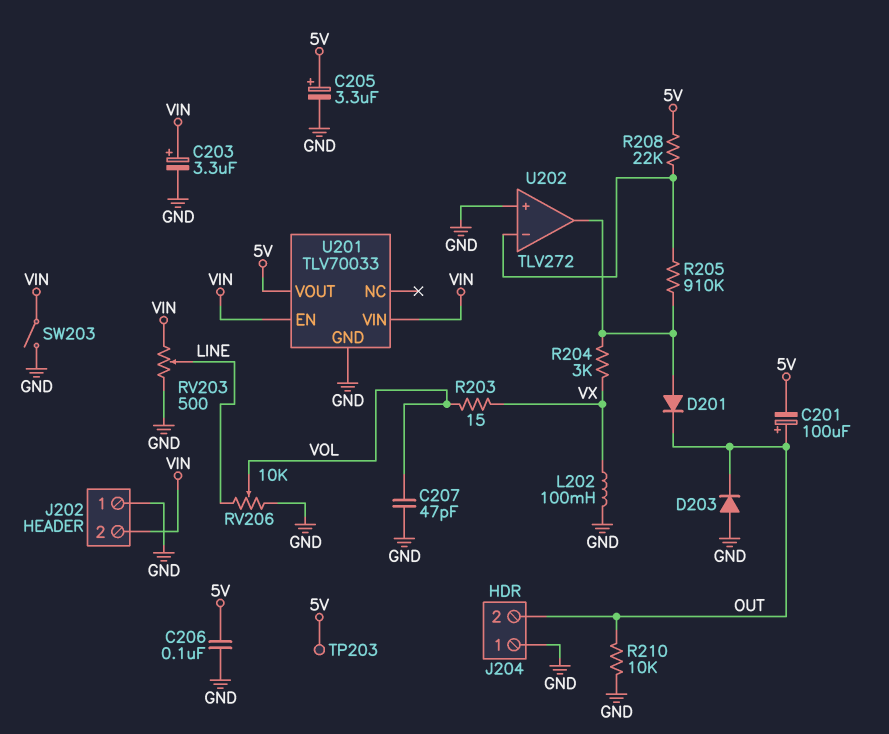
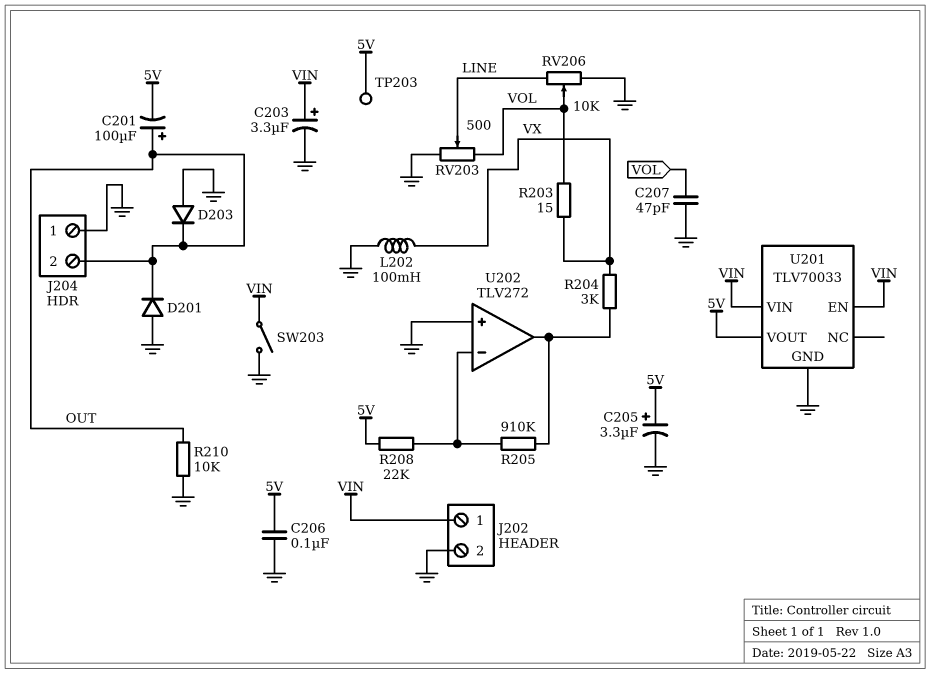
D201: diode (A U202/out, K OUT) -> diode (A GND, K OUT)
J202 pin 1: GND -> VIN
J202 pin 2: VIN -> GND
RV203: 500 (GND, VIN, wiper LINE) -> 500 (GND, VOL, wiper LINE)

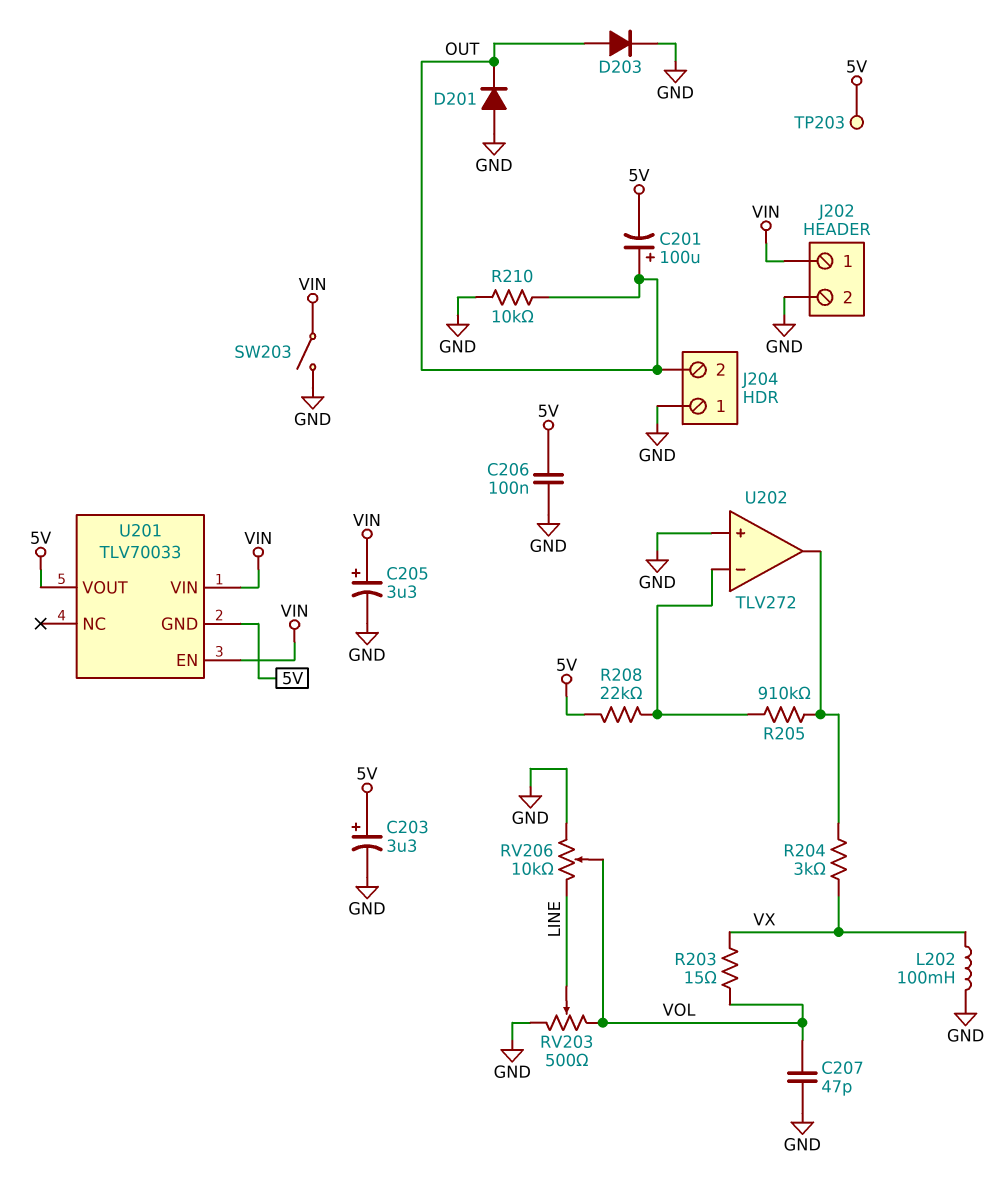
C203: 3.3uF (plus VIN, minus GND) -> 3.3uF (plus 5V, minus GND)
C205: 3.3uF (plus 5V, minus GND) -> 3.3uF (plus VIN, minus GND)
D203: diode (A GND, K OUT) -> diode (A OUT, K GND)
U201 pin GND: GND -> 5V

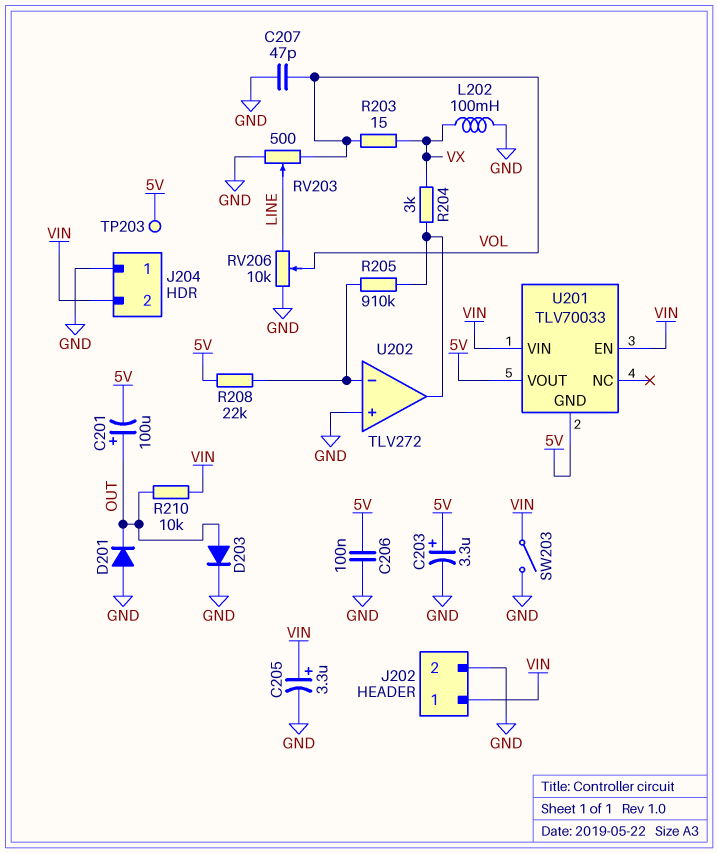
J204 pin 2: OUT -> VIN
R210: 10k (GND, OUT) -> 10k (OUT, VIN)

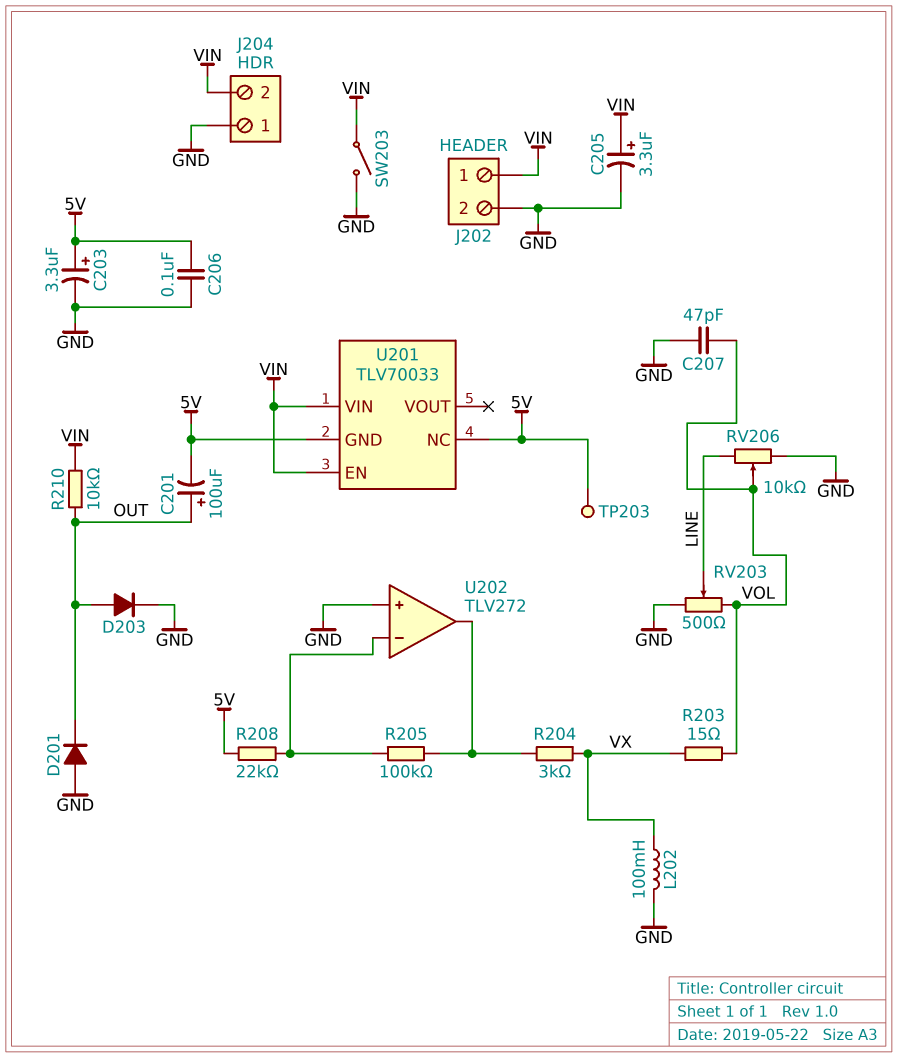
R205: 910k (U202/in-, U202/out) -> 100k (U202/in-, U202/out)
U201 pin NC: none -> 5V
U201 pin VOUT: 5V -> none

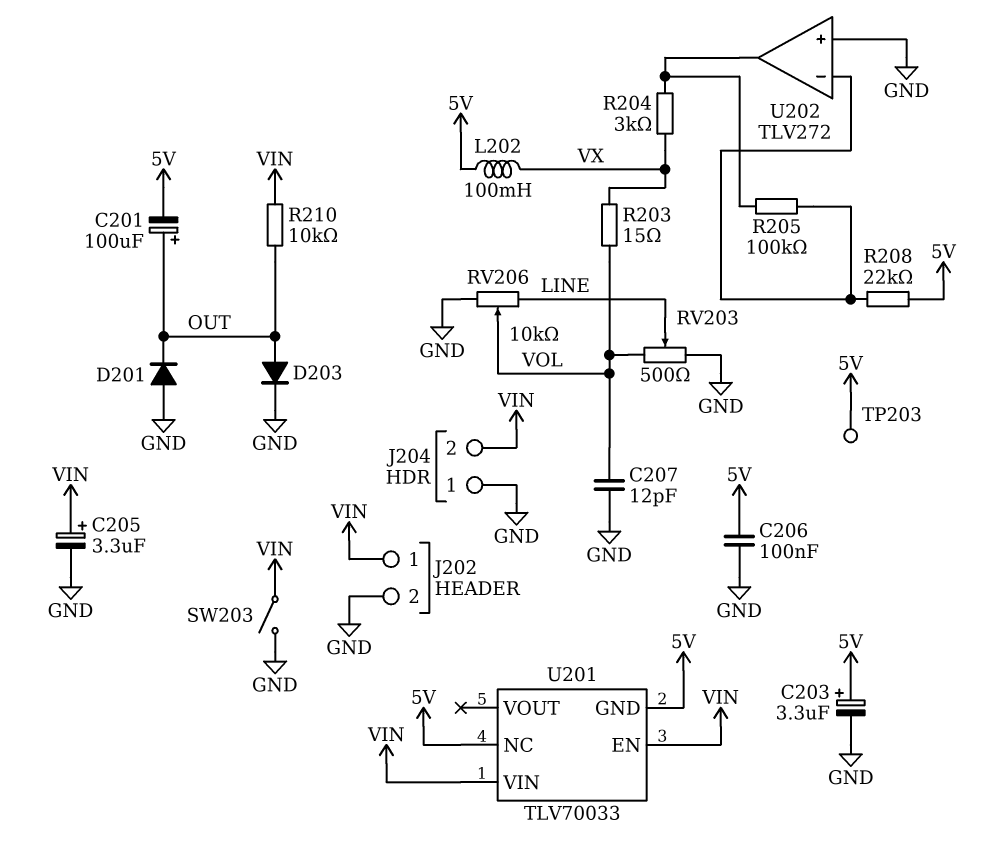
C207: 47pF (GND, VOL) -> 12pF (GND, VOL)
L202: 100mH (GND, VX) -> 100mH (5V, VX)

